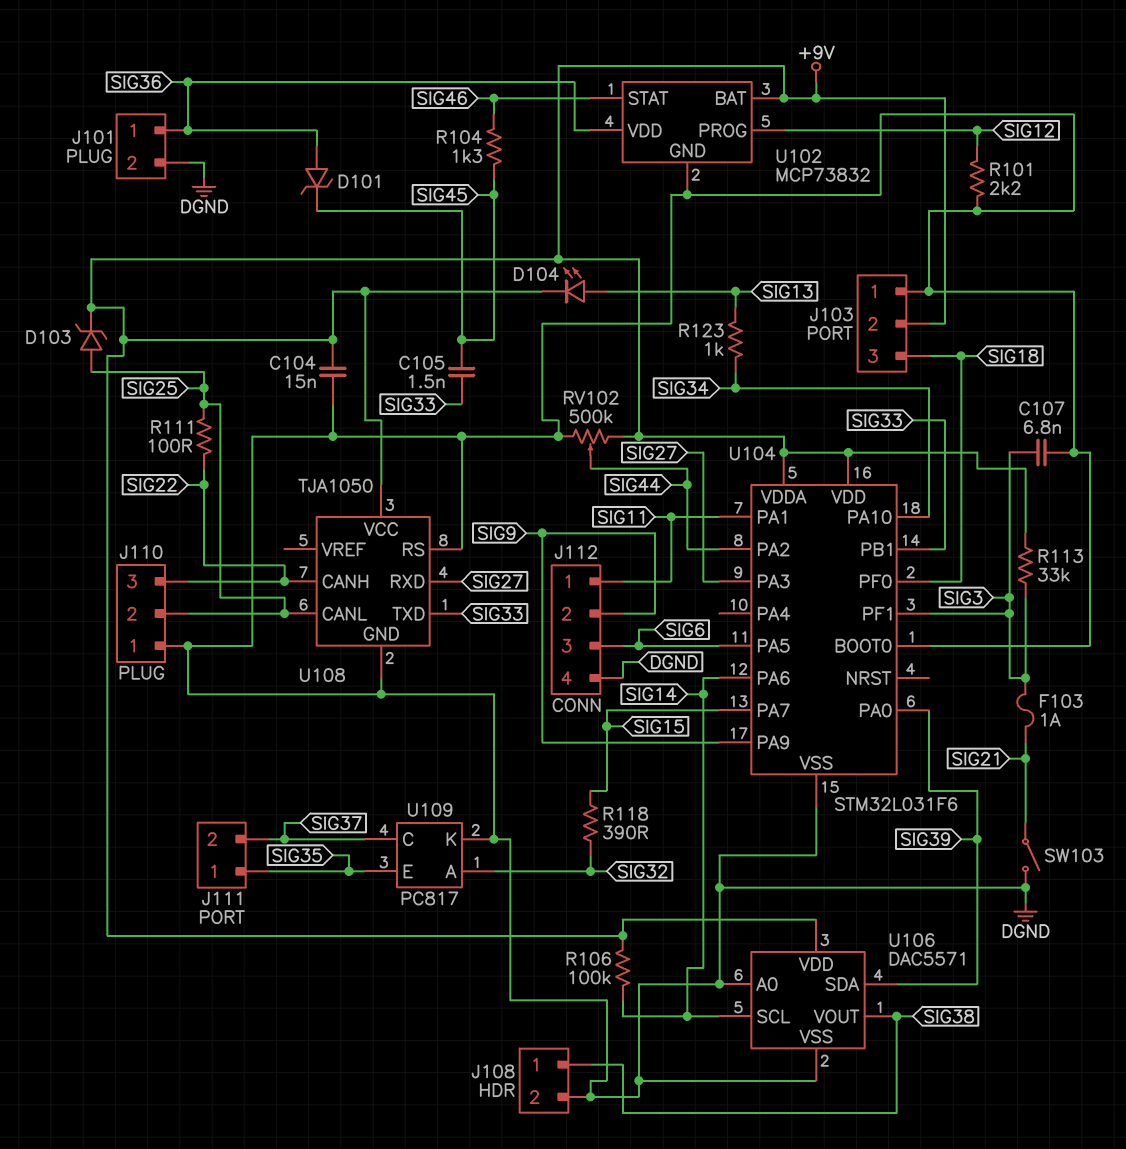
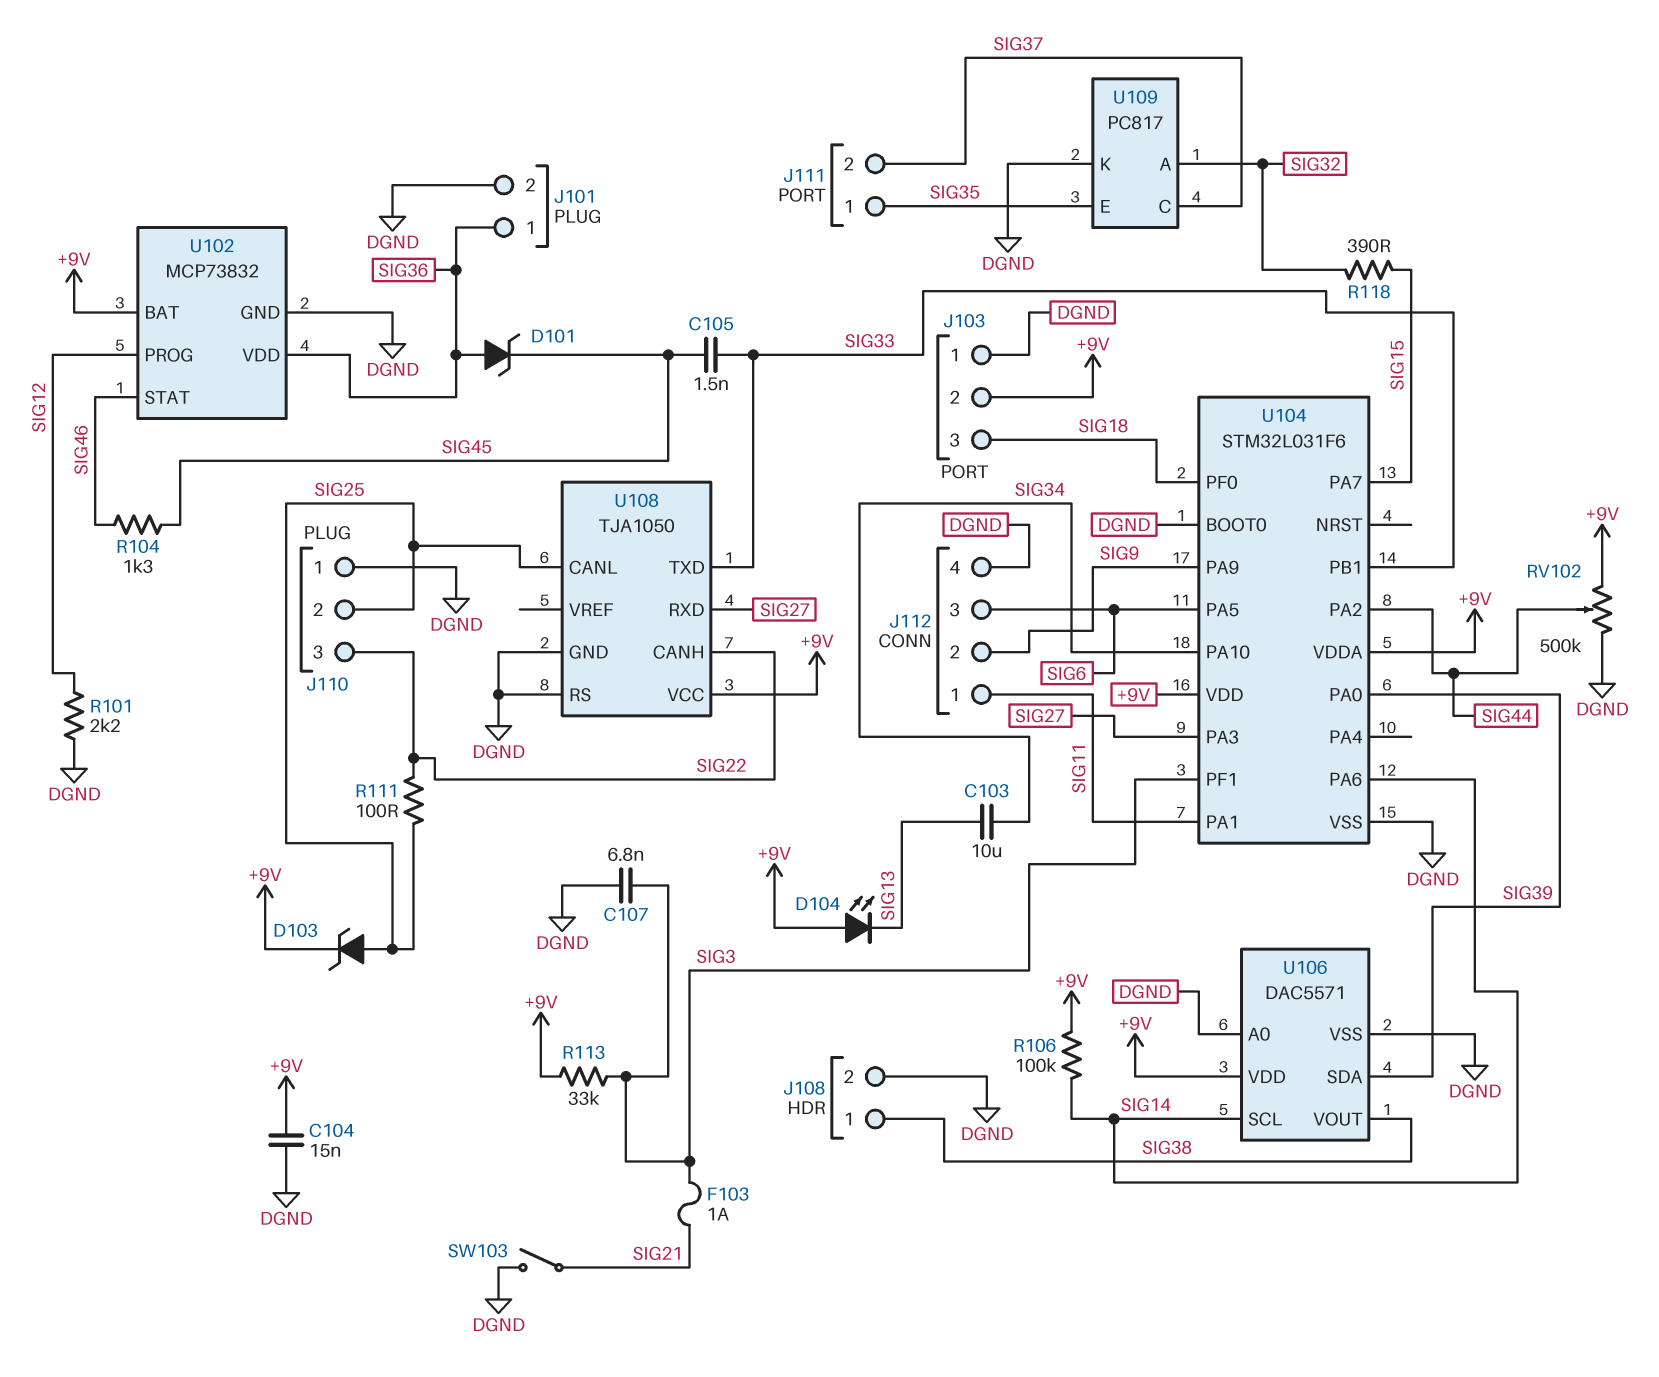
C103: none -> 10uF (SIG13, SIG34)
D104: LED (A SIG13, K +9V) -> LED (A +9V, K SIG13)
R123: 1k (SIG13, SIG34) -> none

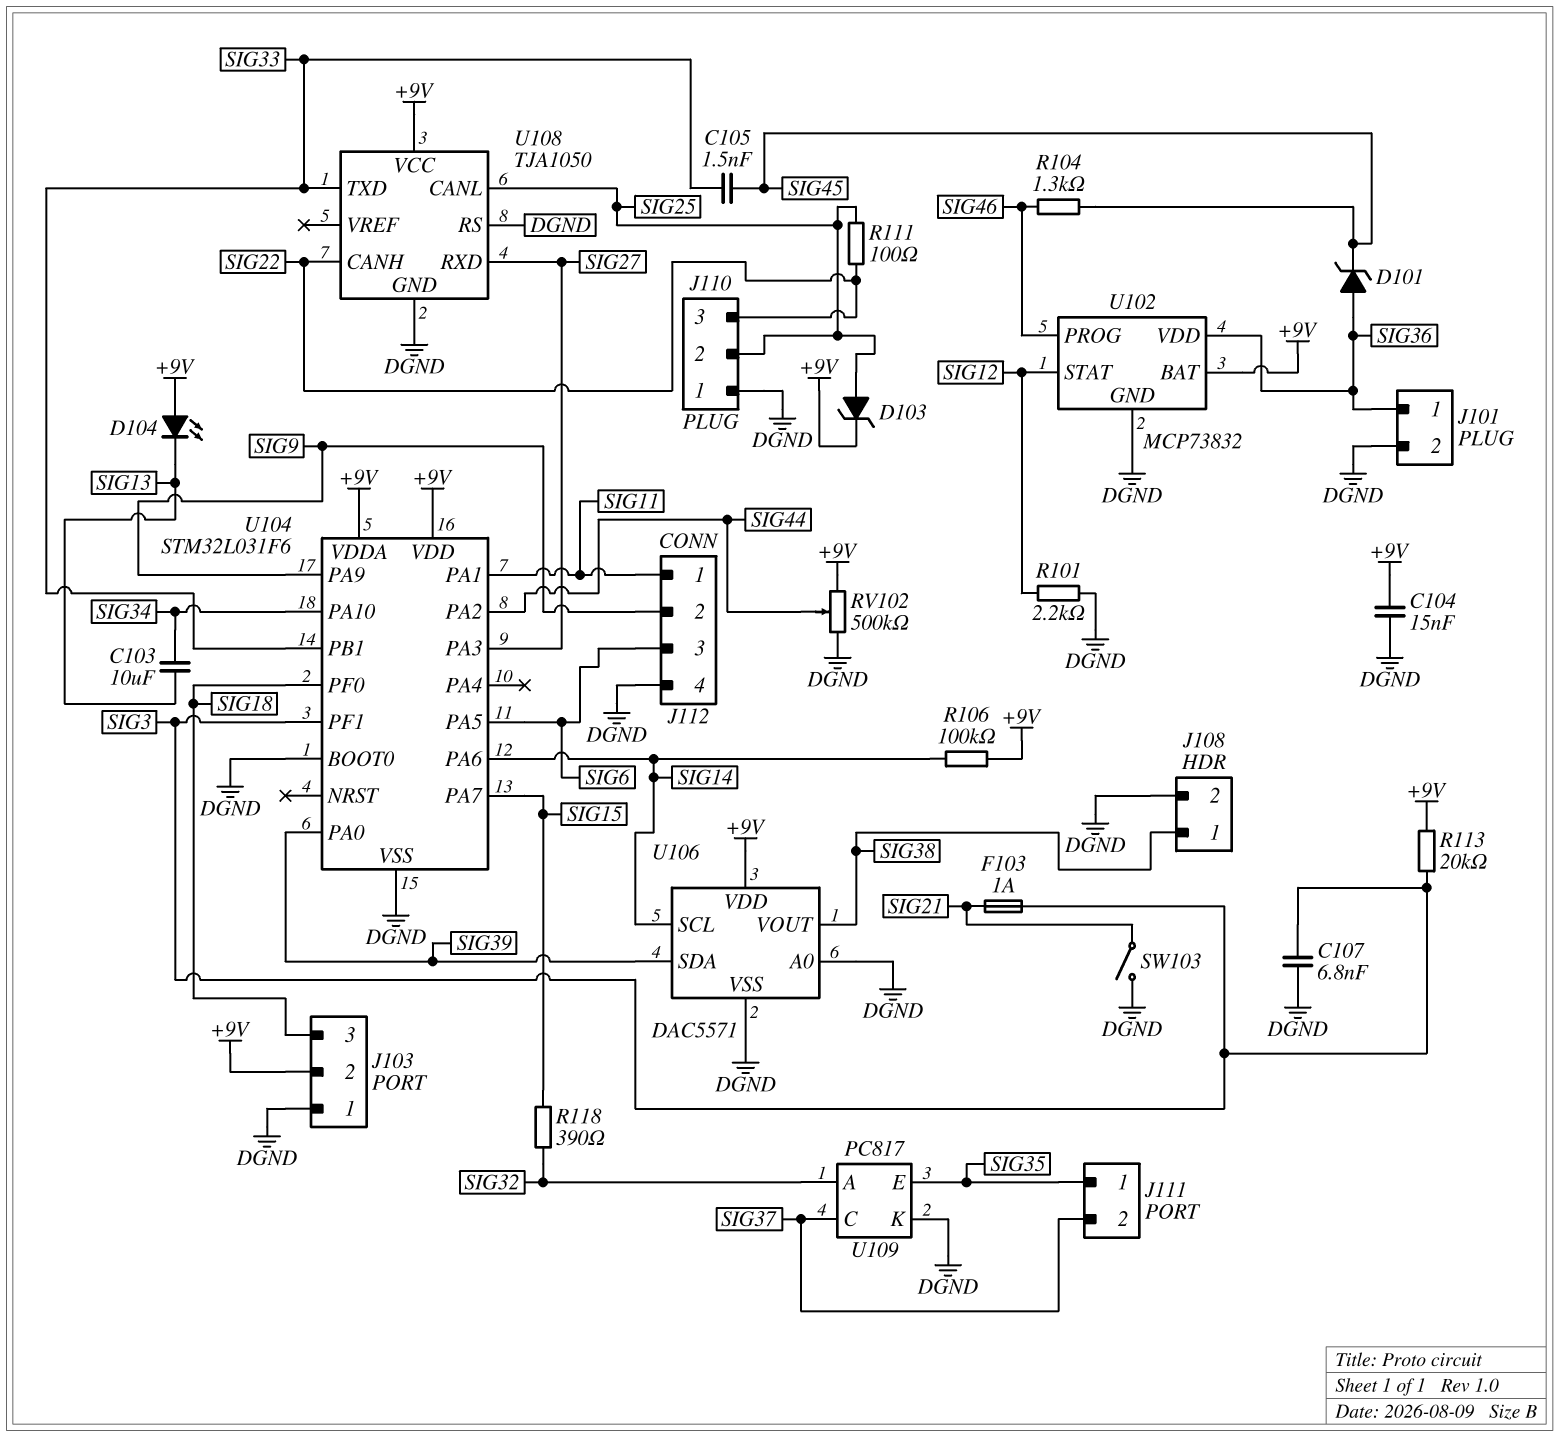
R113: 33k (+9V, SIG3) -> 20k (+9V, SIG3)
U102 pin PROG: SIG12 -> SIG46
U102 pin STAT: SIG46 -> SIG12

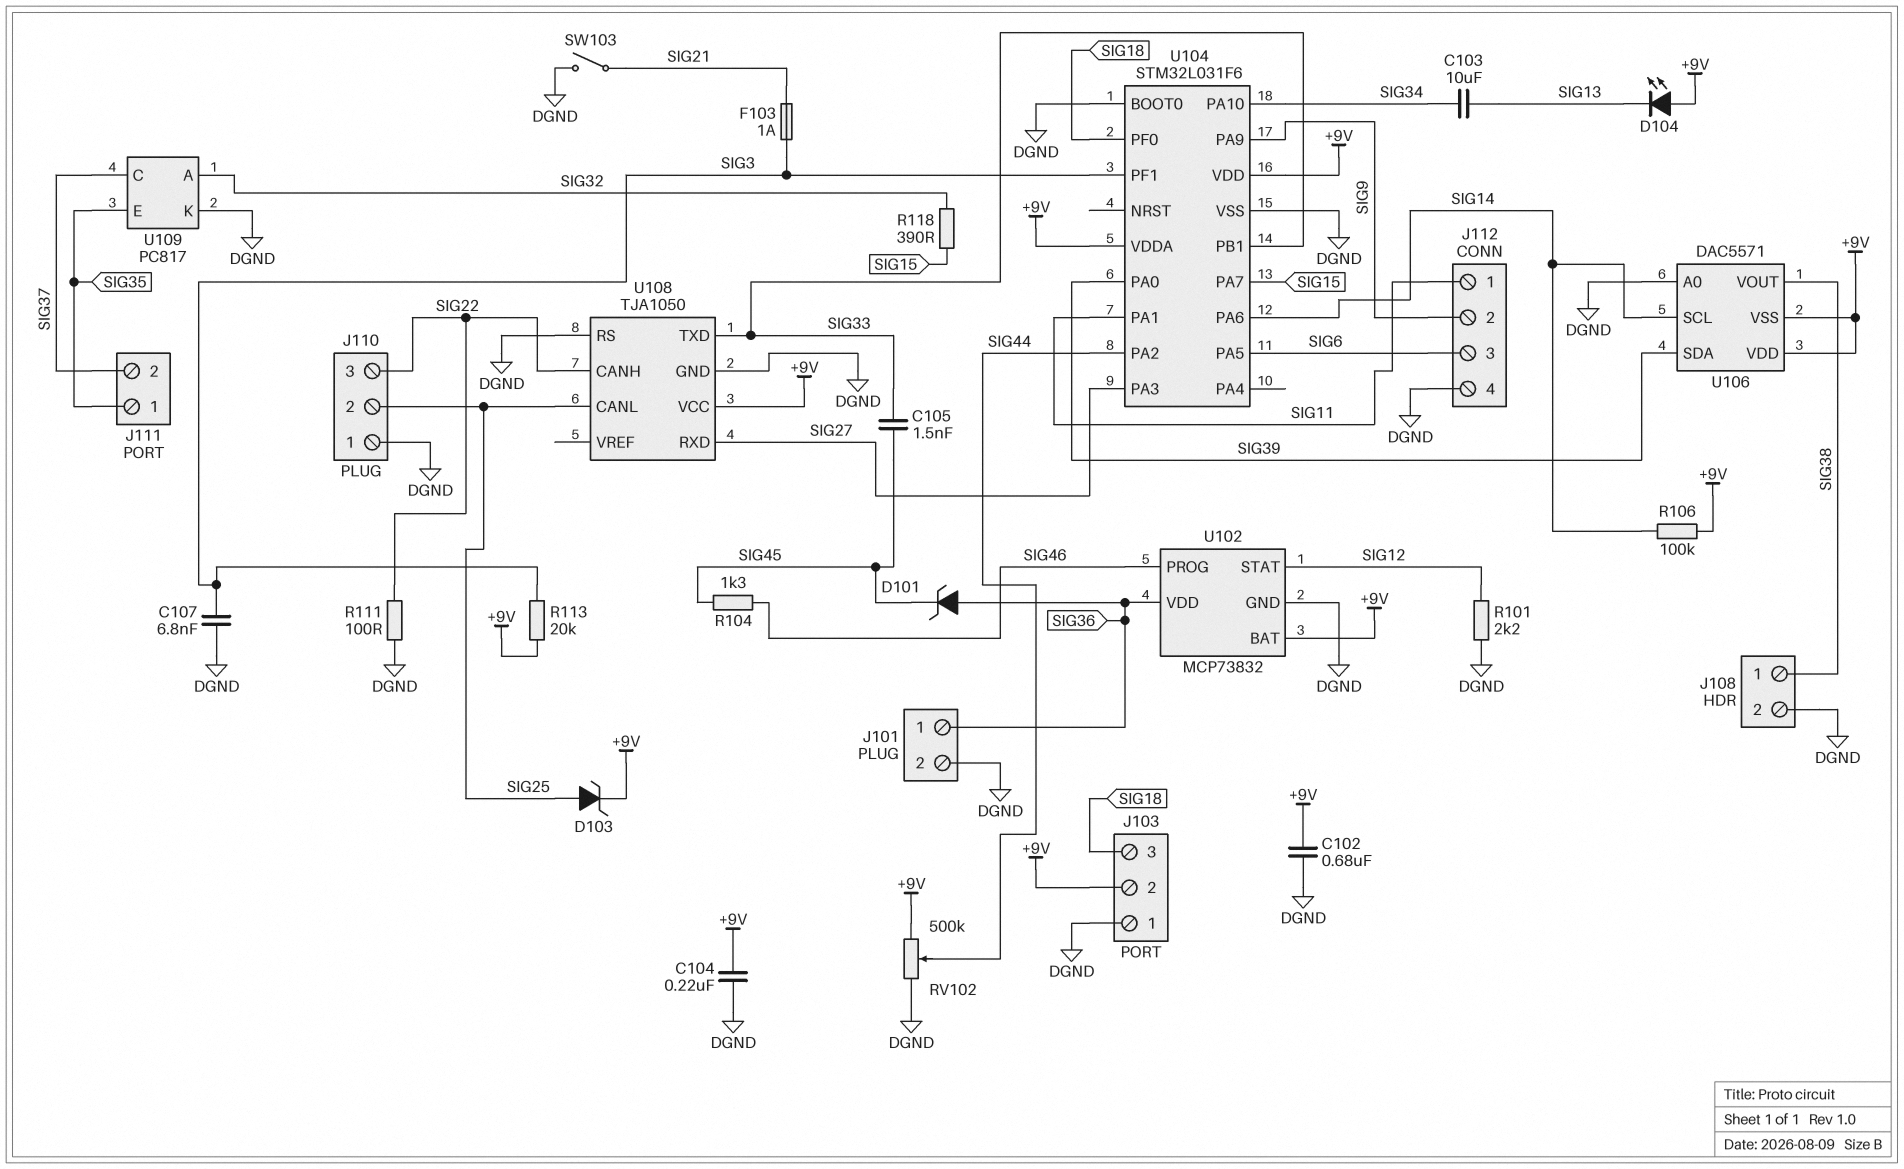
C102: none -> 680nF (+9V, DGND)
C104: 15nF (+9V, DGND) -> 220nF (+9V, DGND)
R111: 100 (SIG22, SIG25) -> 100 (DGND, SIG22)
U106 pin VSS: DGND -> +9V

